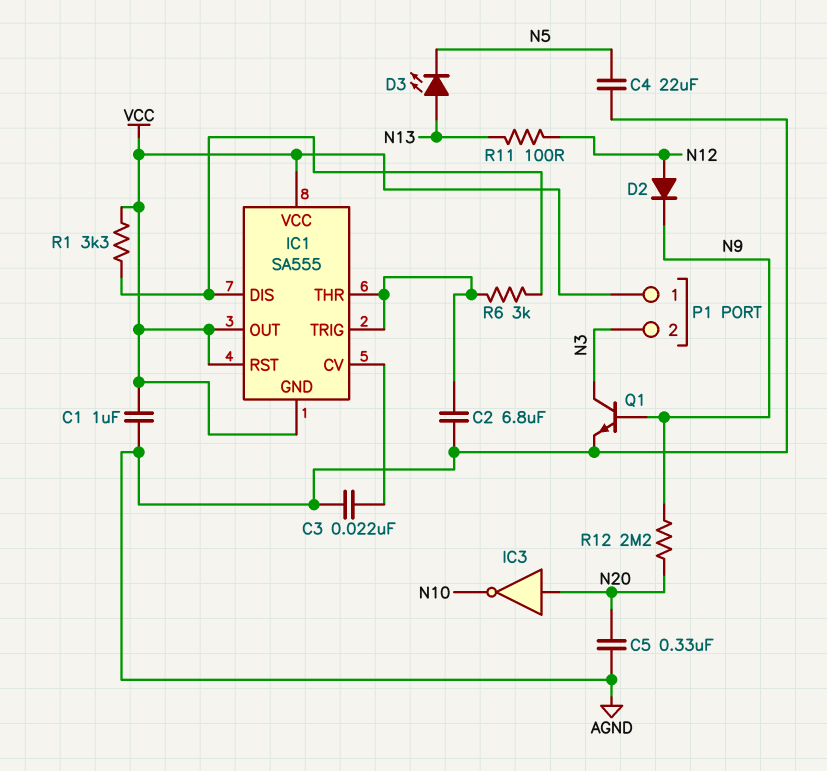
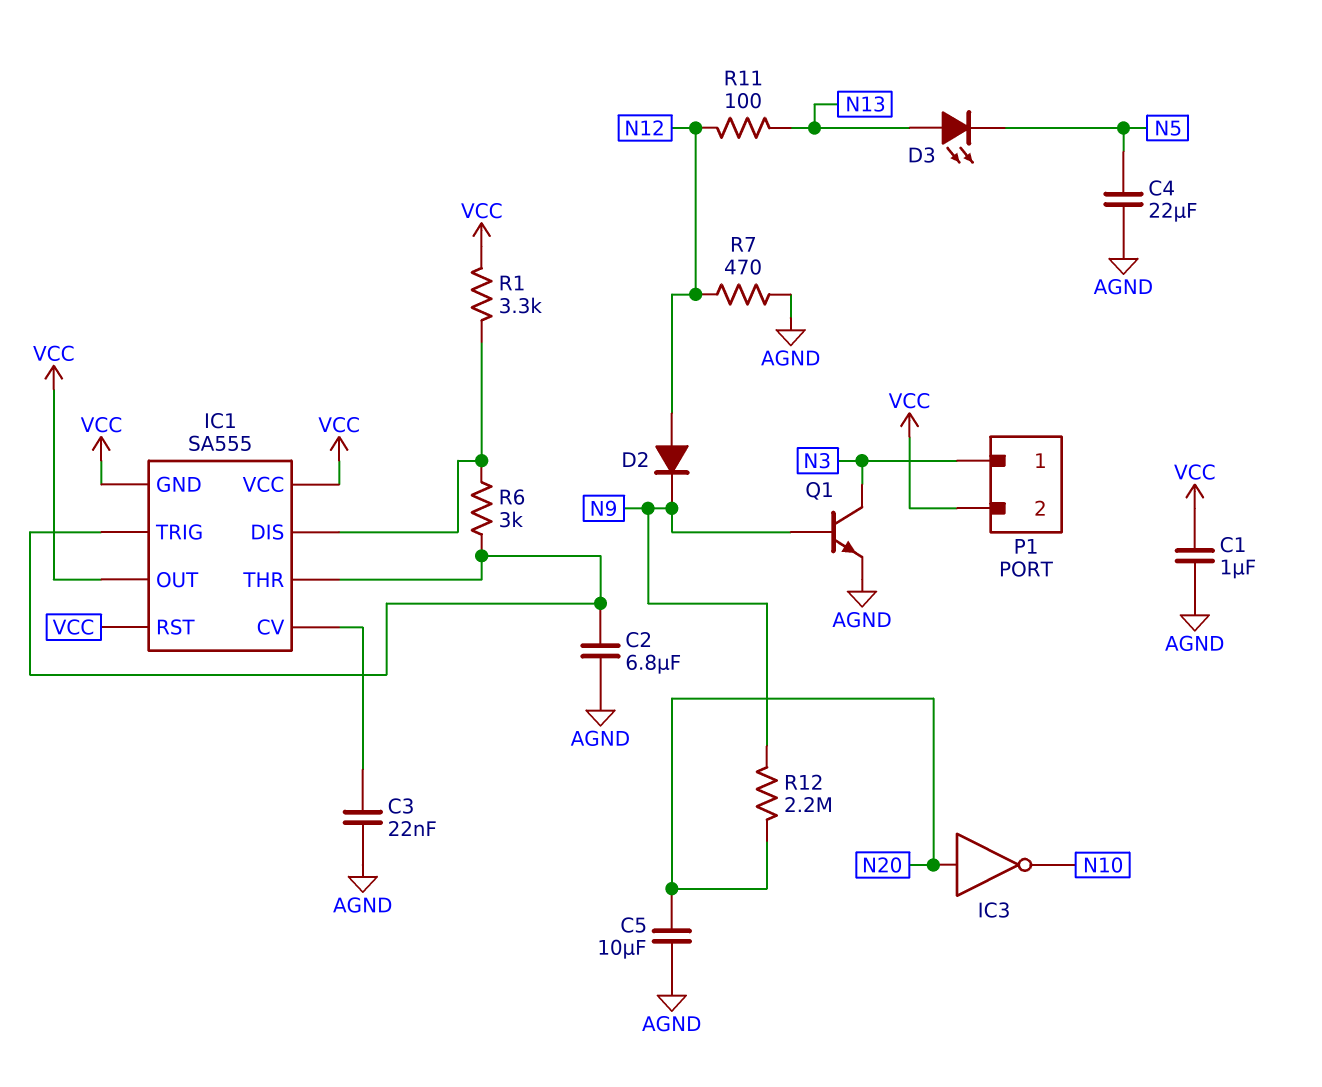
C5: 330nF (AGND, N20) -> 10uF (AGND, N20)
P1 pin 1: VCC -> N3
P1 pin 2: N3 -> VCC
R7: none -> 470 (AGND, N12)

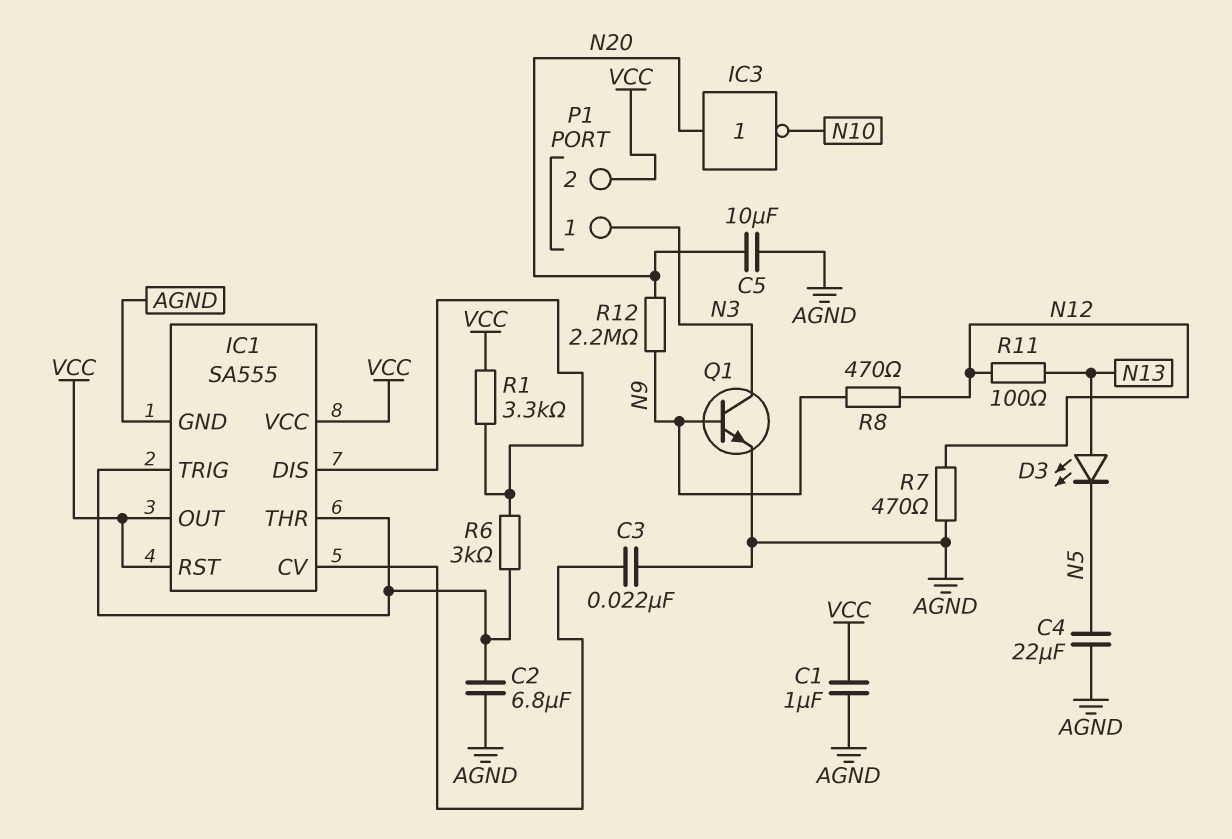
D2: diode (A N12, K N9) -> none
IC1 pin GND: VCC -> AGND
R8: none -> 470 (N9, N12)

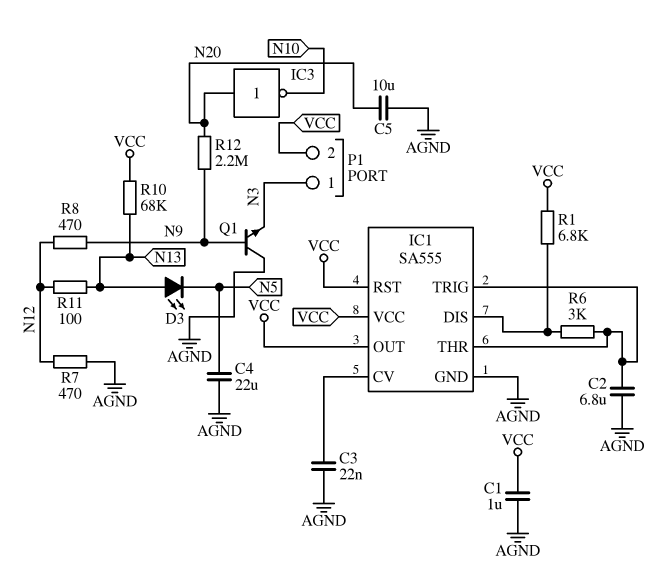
Q1: NPN (B N9, C N3, E AGND) -> NPN (B N9, C AGND, E N3)
R1: 3.3k (IC1/DIS, VCC) -> 6.8k (IC1/DIS, VCC)
R10: none -> 68k (N13, VCC)

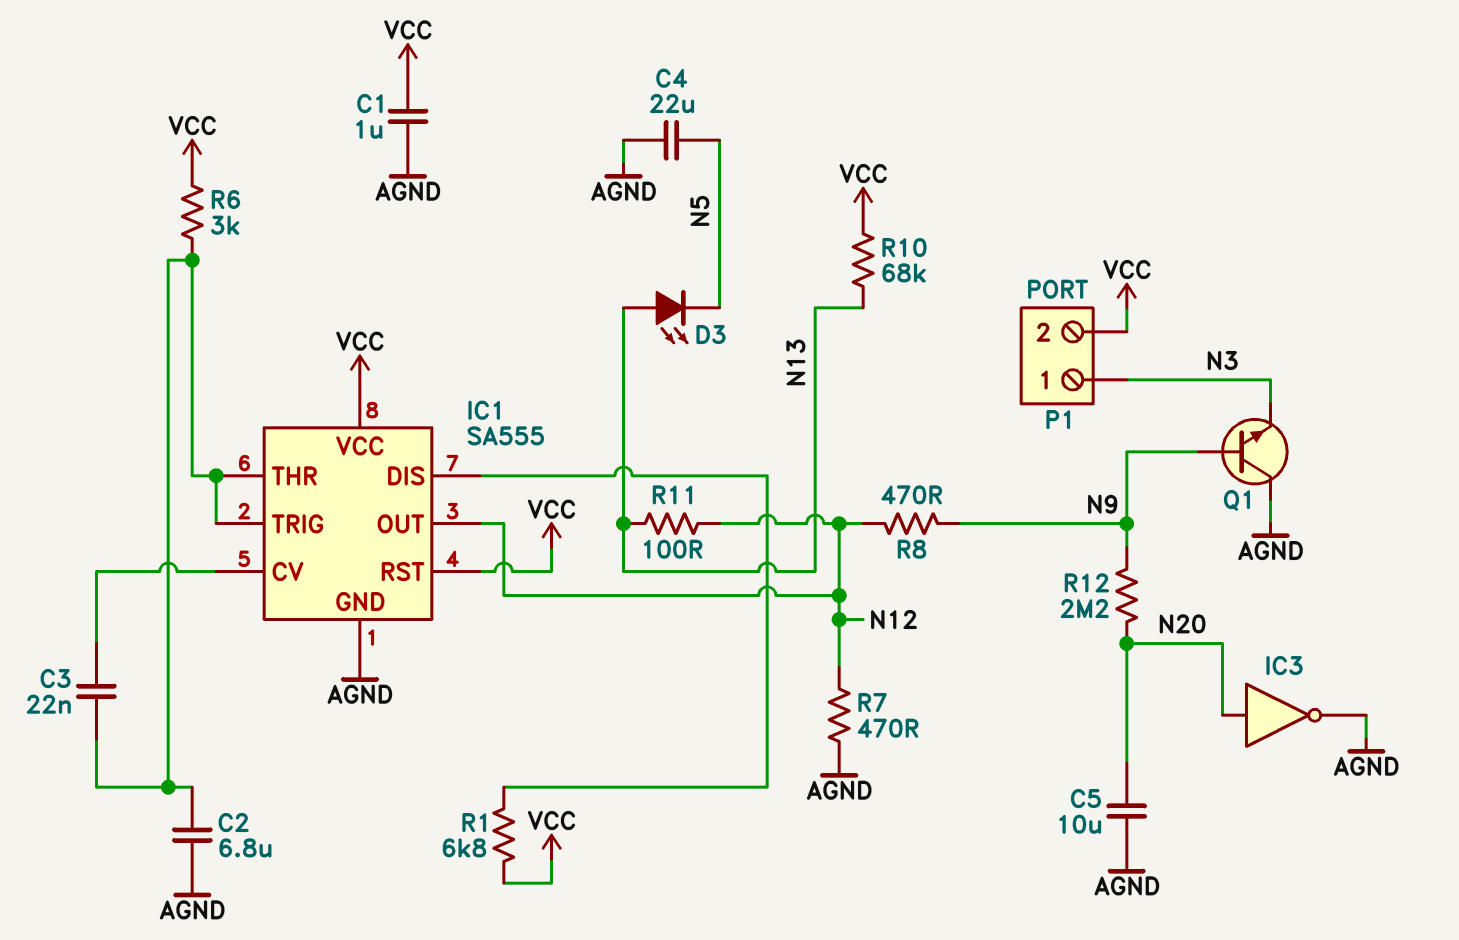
C3: 22nF (AGND, IC1/CV) -> 22nF (IC1/CV, IC1/THR)
IC1 pin OUT: VCC -> N12
IC3: NOT (in N20, out N10) -> NOT (in N20, out AGND)
R6: 3k (IC1/DIS, IC1/THR) -> 3k (IC1/THR, VCC)

